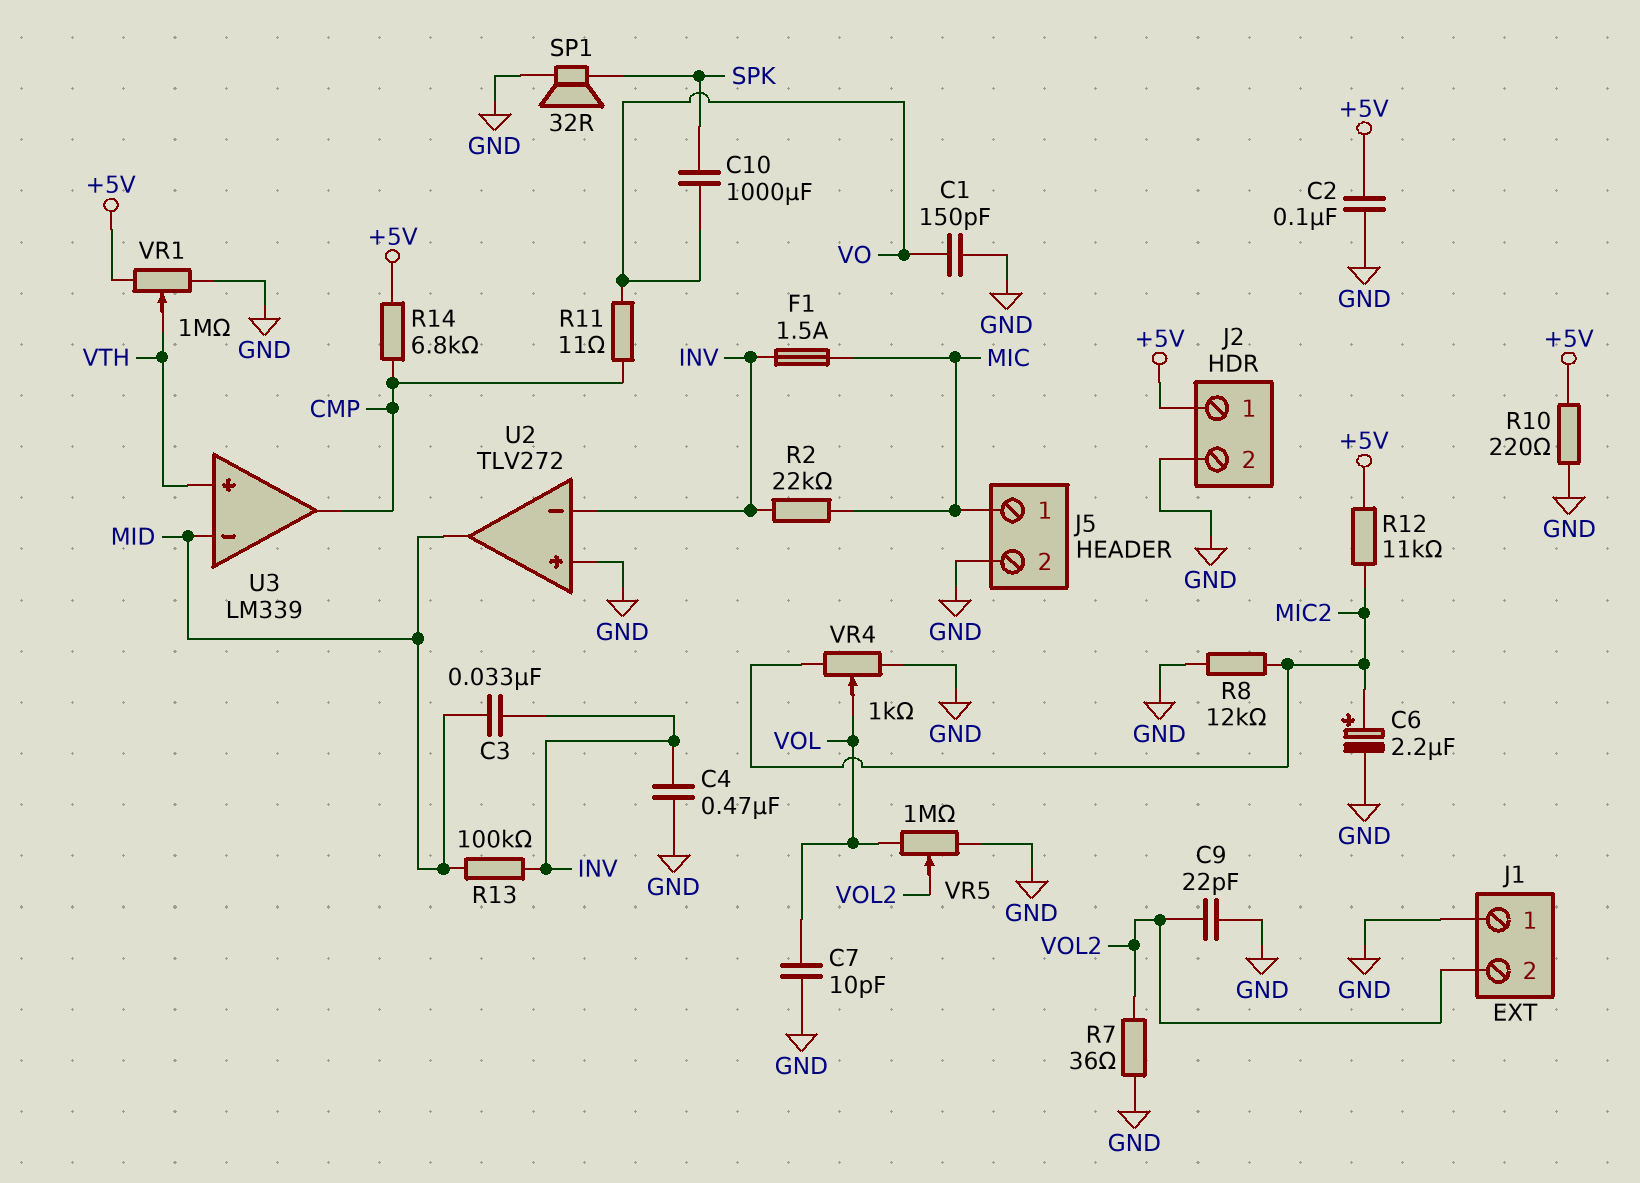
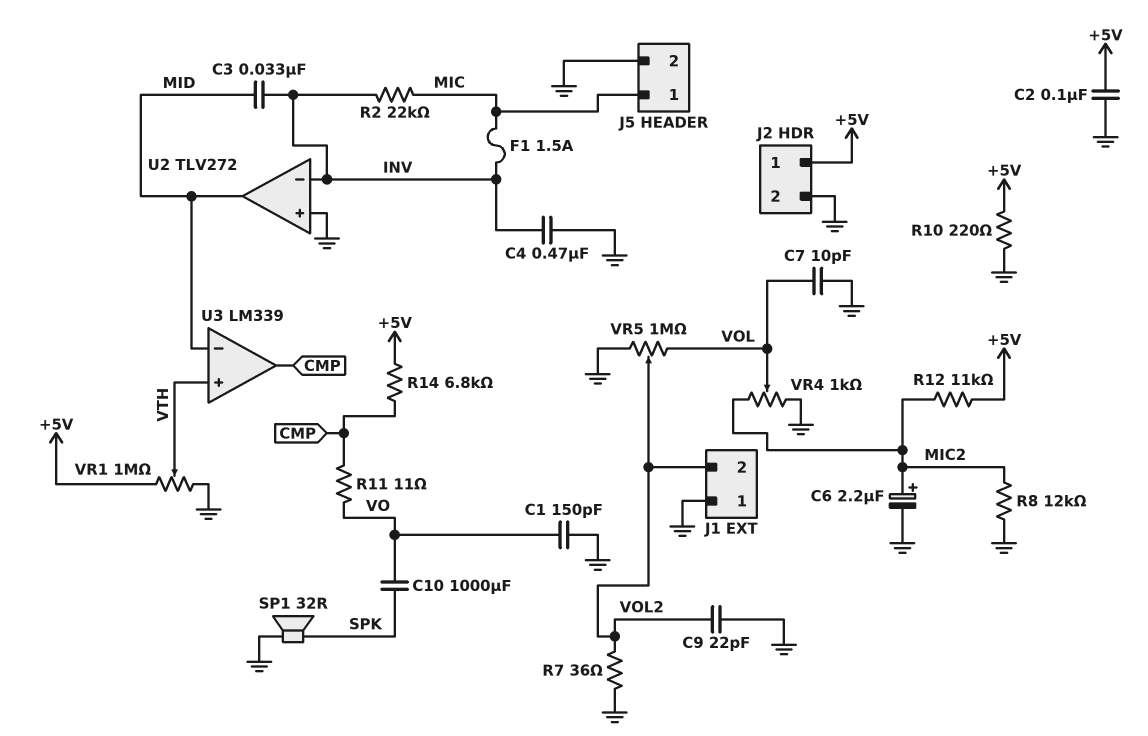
R13: 100k (INV, MID) -> none

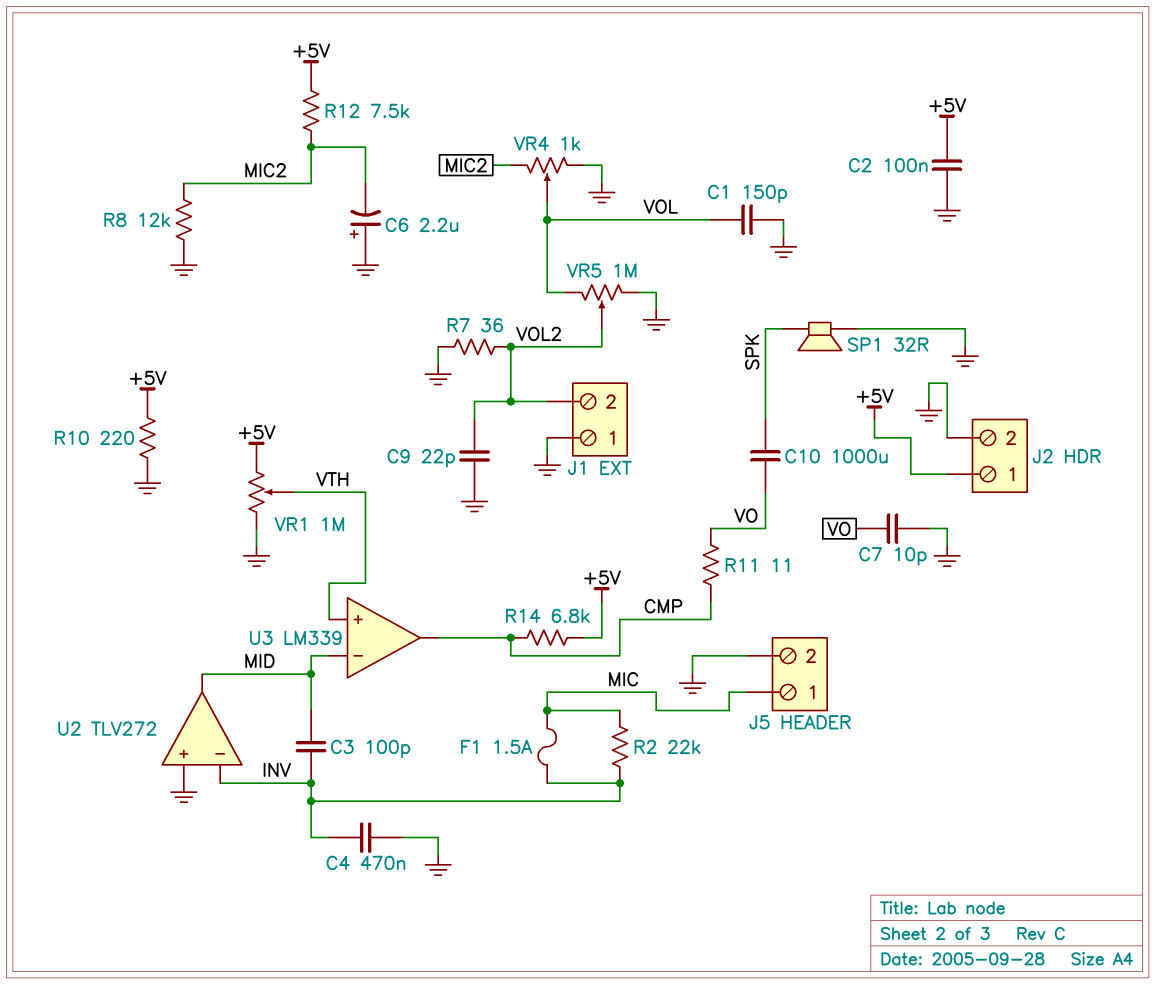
C1: 150pF (GND, VO) -> 150pF (GND, VOL)
C3: 33nF (INV, MID) -> 100pF (INV, MID)
C6: 2.2uF (plus MIC2, minus GND) -> 2.2uF (plus GND, minus MIC2)
C7: 10pF (GND, VOL) -> 10pF (GND, VO)
R12: 11k (+5V, MIC2) -> 7.5k (+5V, MIC2)

